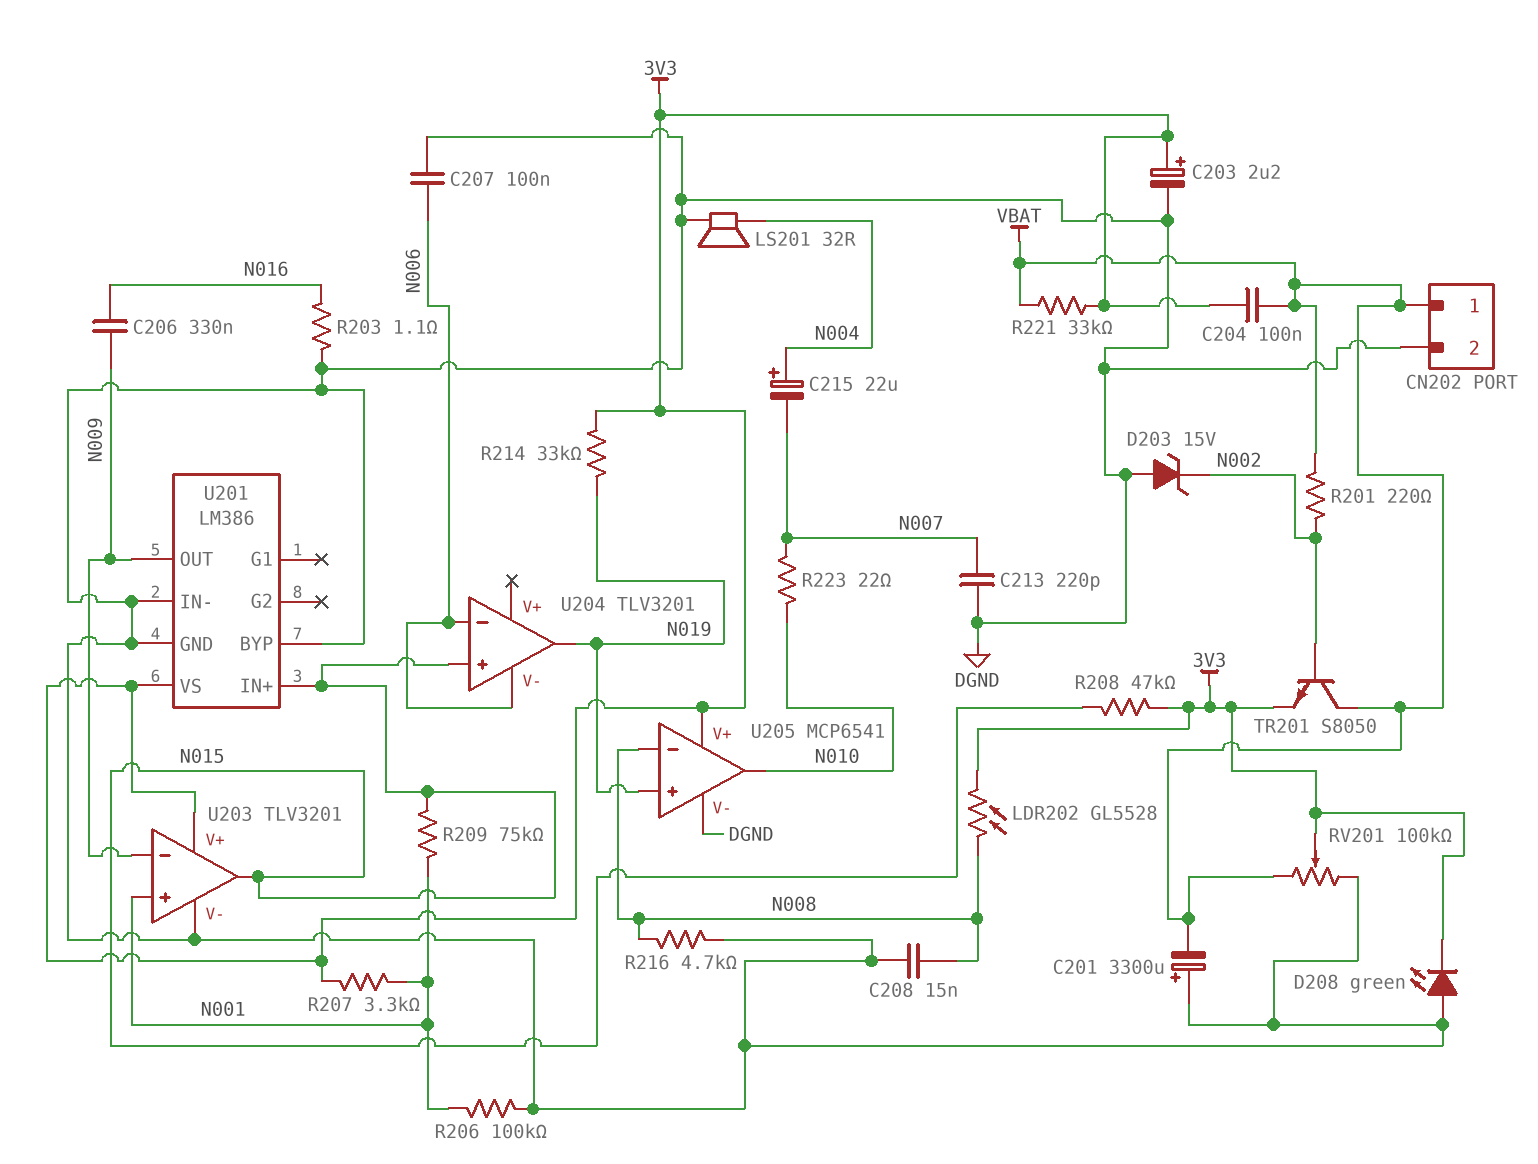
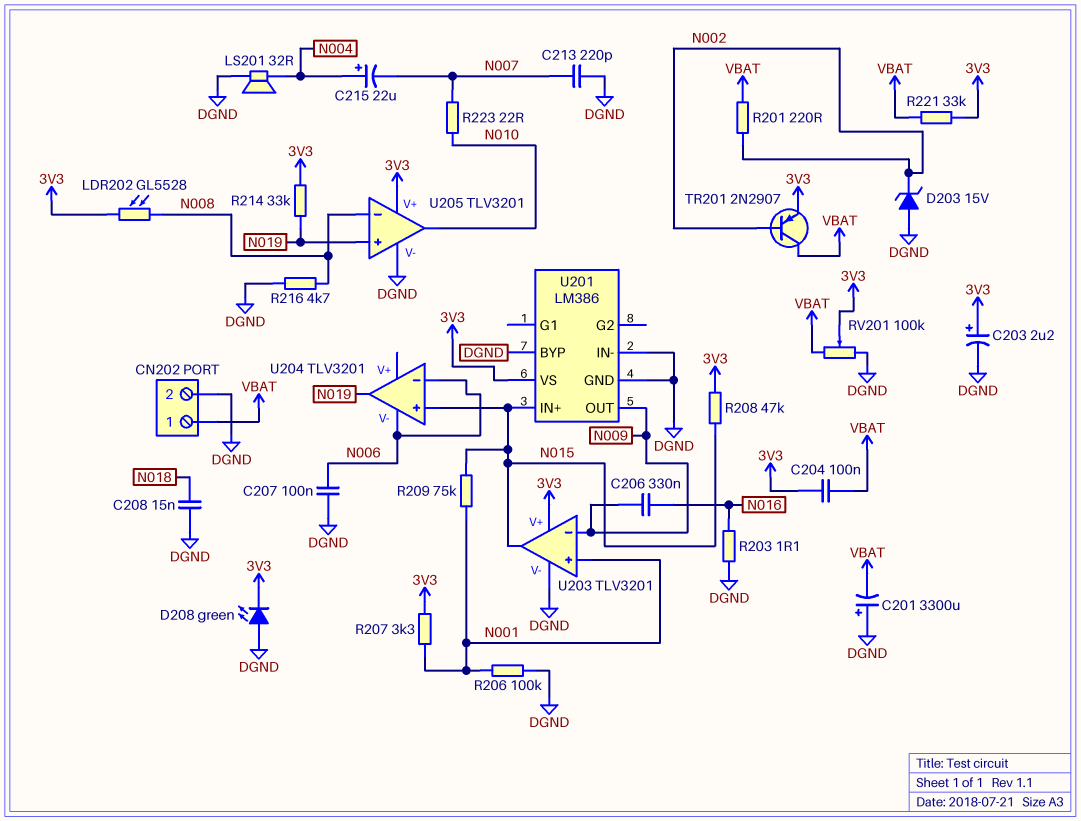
C208: 15nF (DGND, N008) -> 15nF (DGND, N018)
TR201: NPN S8050 (B N002, C VBAT, E 3V3) -> PNP 2N2907 (B N002, C VBAT, E 3V3)
U205: MCP6541 -> TLV3201

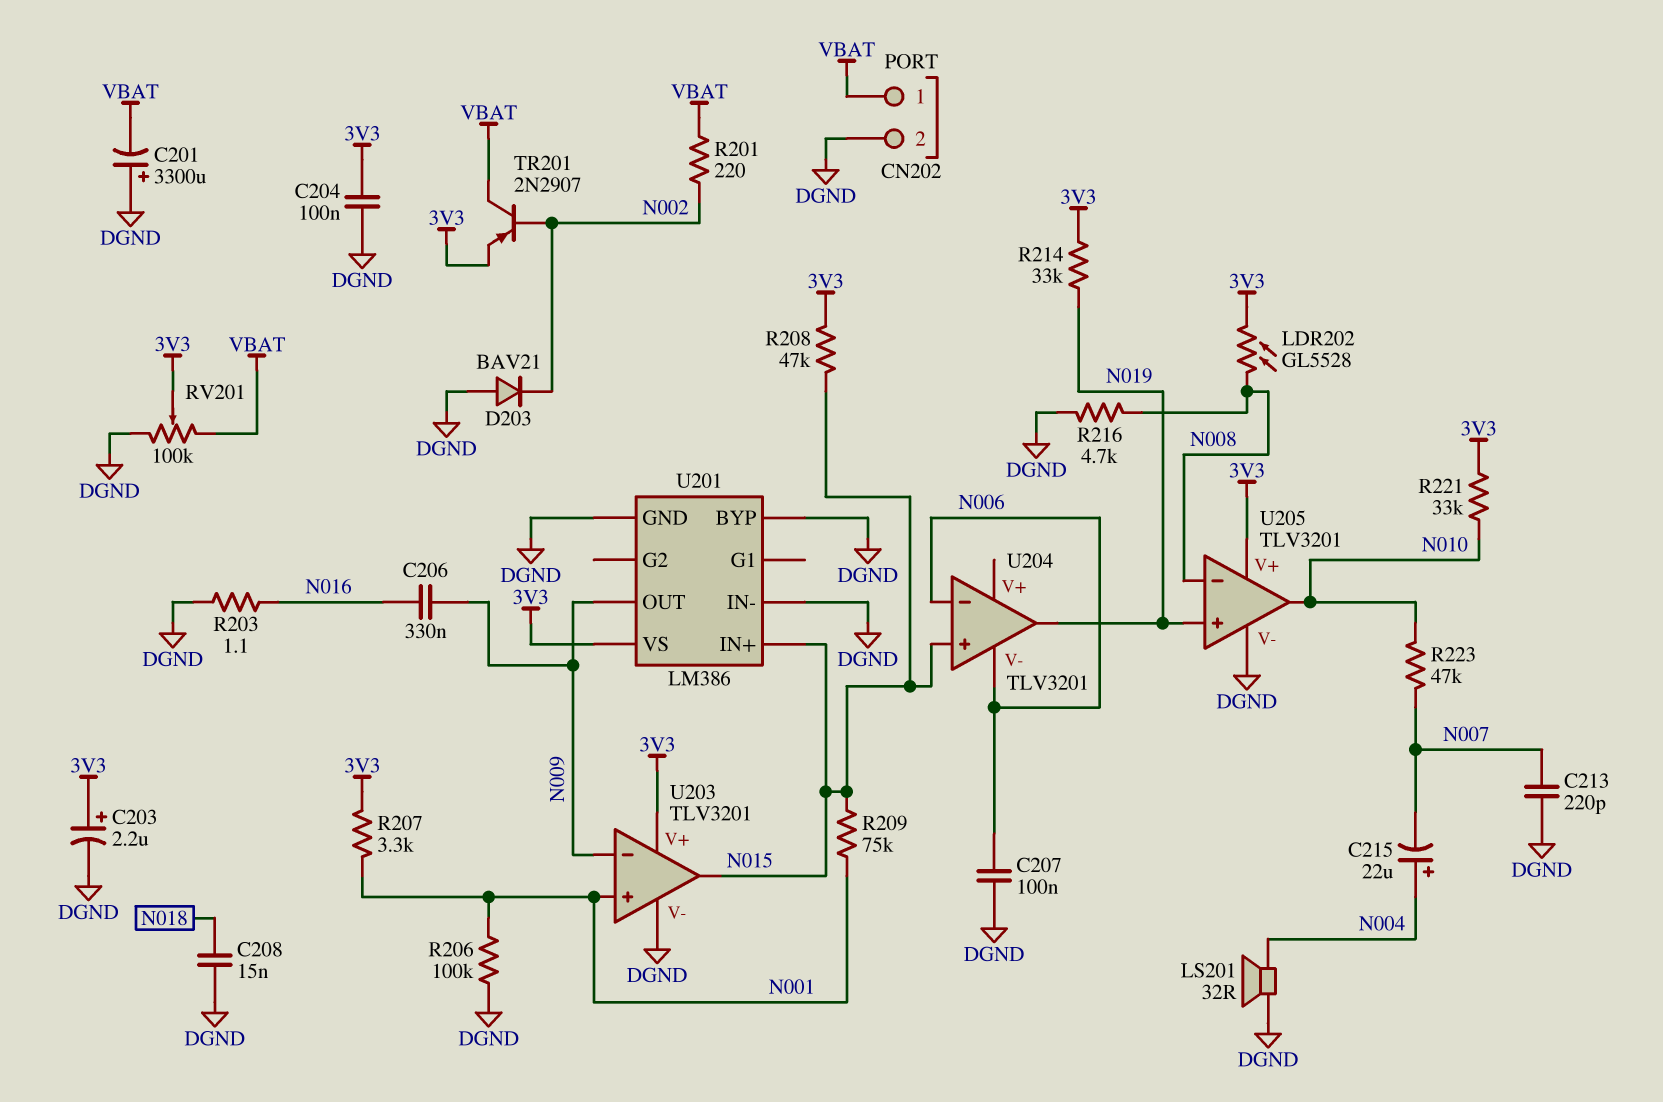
C204: 100nF (3V3, VBAT) -> 100nF (3V3, DGND)
D203: zener 15V (A DGND, K N002) -> diode BAV21 (A DGND, K N002)
D208: LED green (A DGND, K 3V3) -> none
R221: 33k (3V3, VBAT) -> 33k (3V3, N010)
R223: 22 (N007, N010) -> 47k (N007, N010)

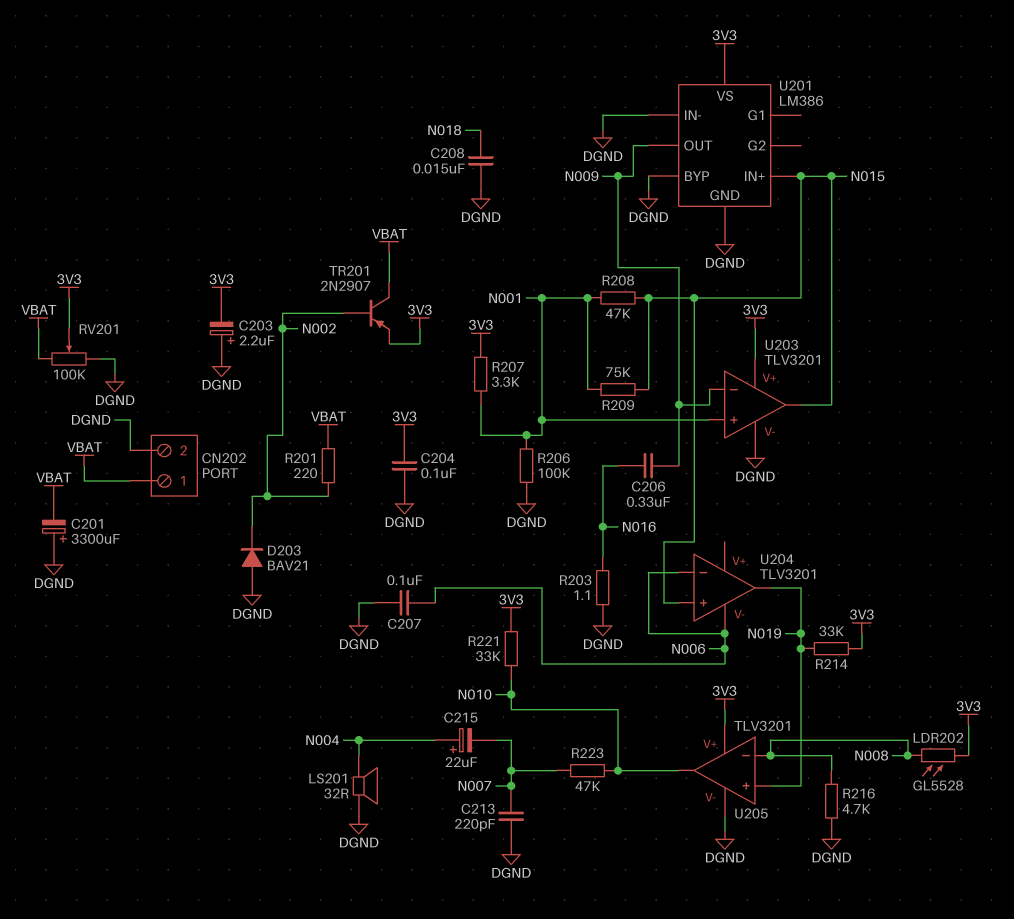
C203: 2.2uF (plus 3V3, minus DGND) -> 2.2uF (plus DGND, minus 3V3)
R208: 47k (3V3, N015) -> 47k (N001, N015)

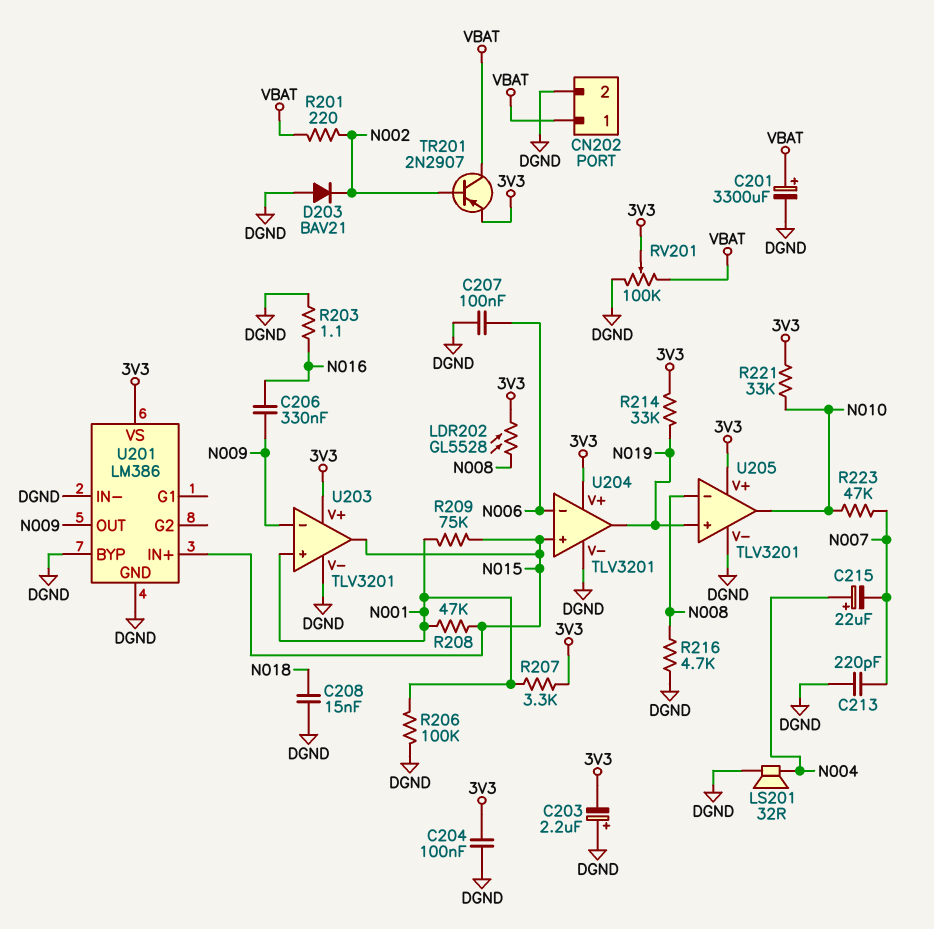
C201: 3300uF (plus DGND, minus VBAT) -> 3300uF (plus VBAT, minus DGND)
U204 pin V+: none -> 3V3
U204 pin V-: N006 -> DGND

